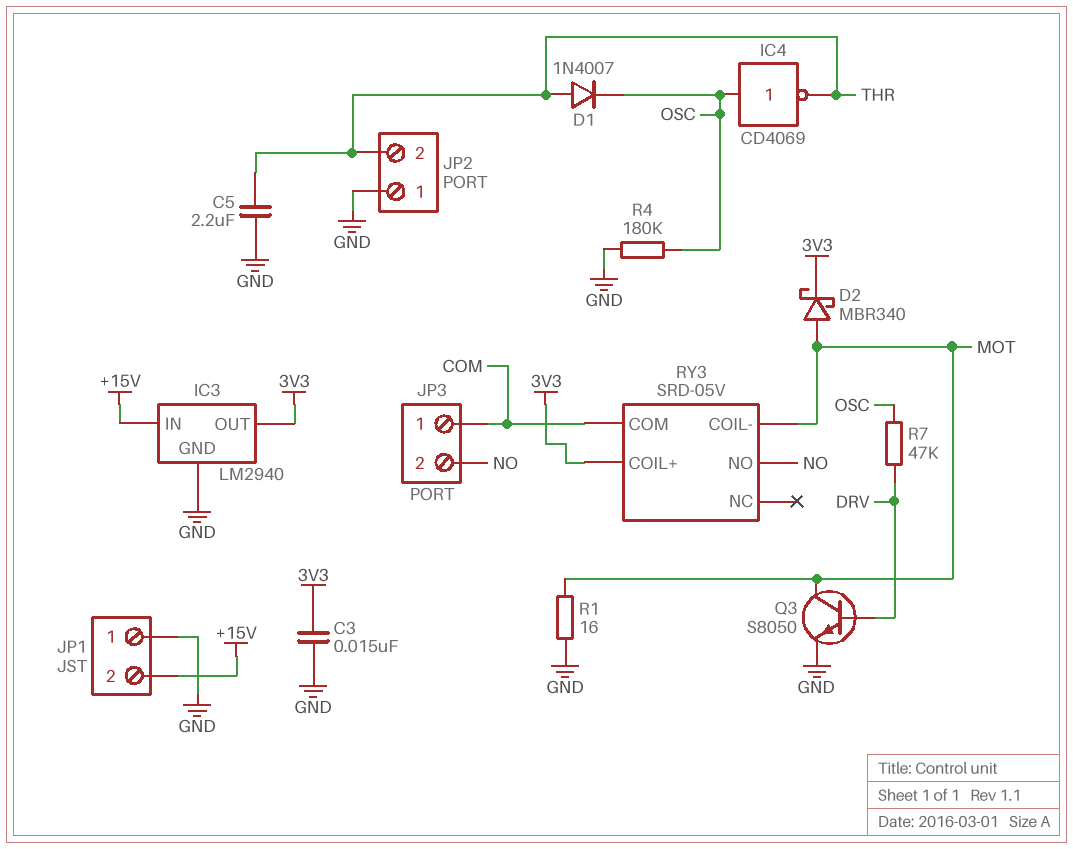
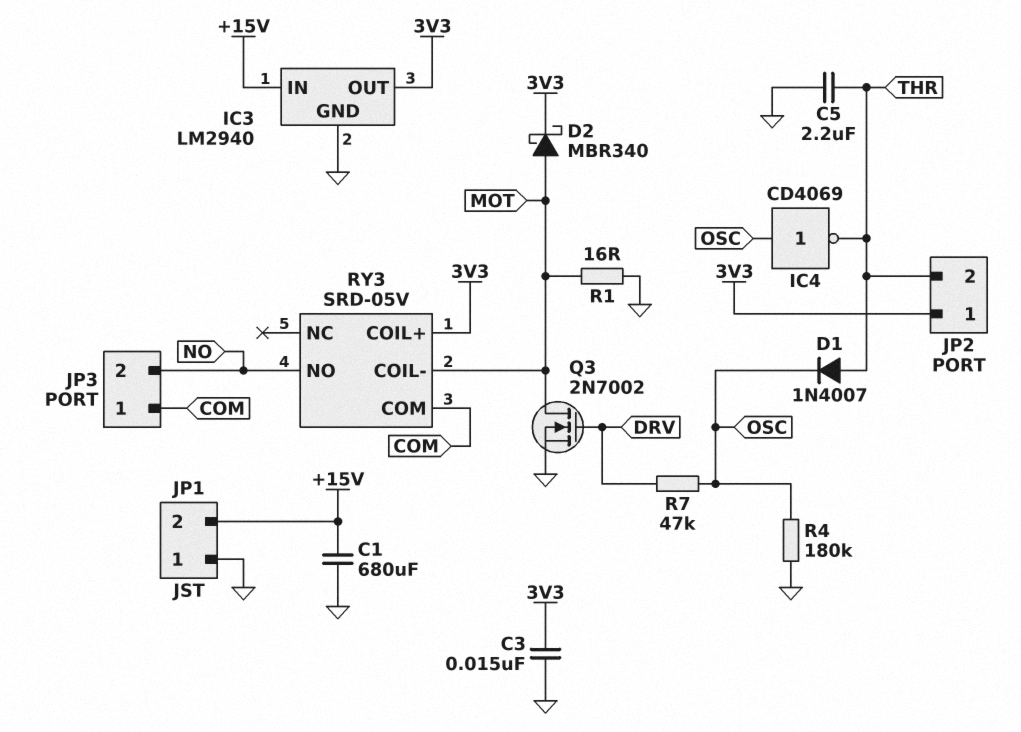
C1: none -> 680uF (+15V, GND)
JP2 pin 1: GND -> 3V3
Q3: NPN S8050 (B DRV, C MOT, E GND) -> NMOS 2N7002 (G DRV, D MOT, S GND)

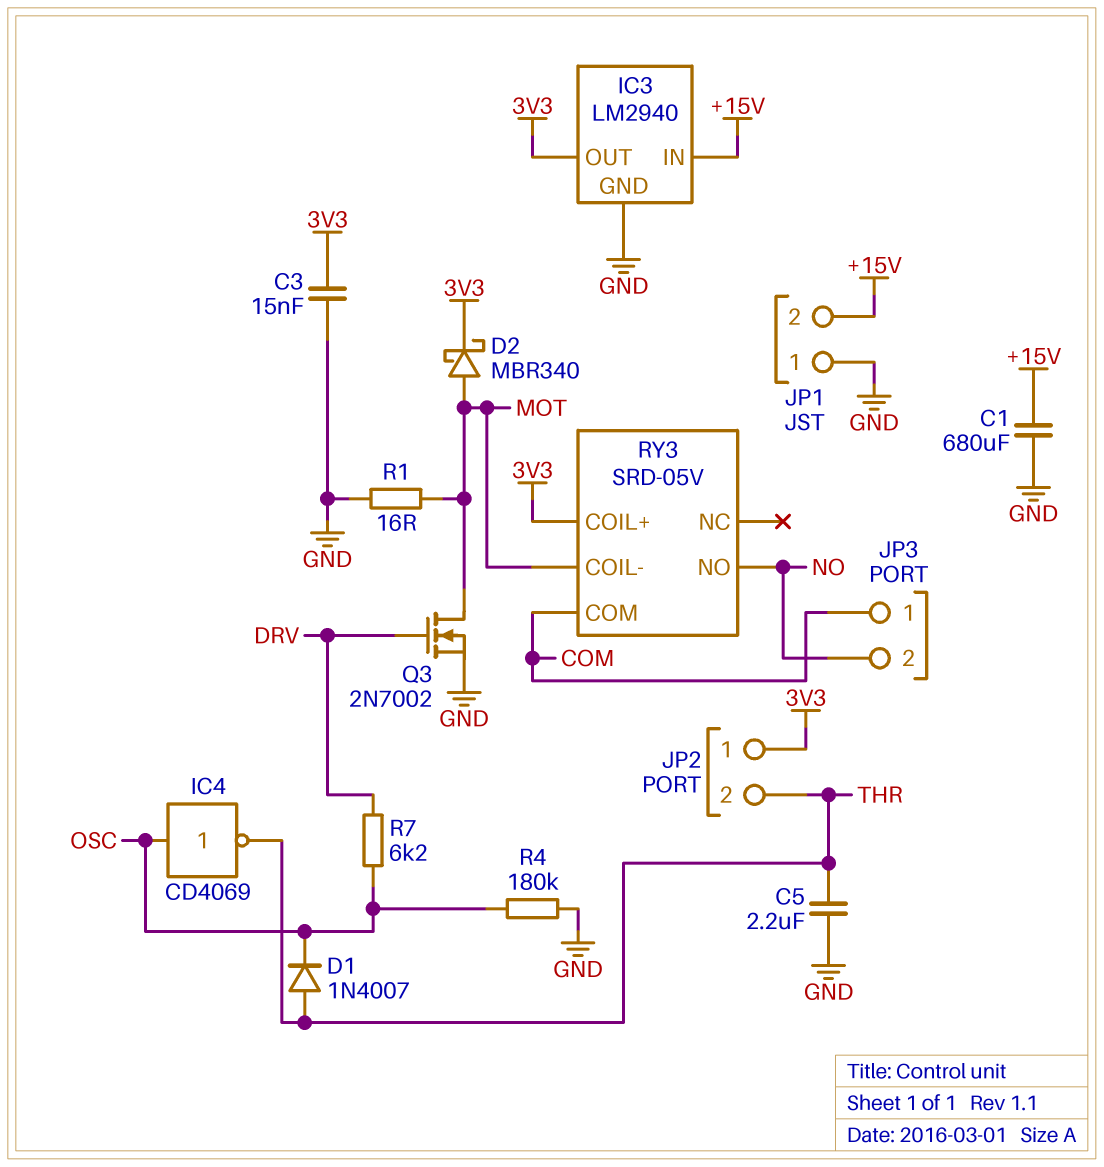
R7: 47k (DRV, OSC) -> 6.2k (DRV, OSC)

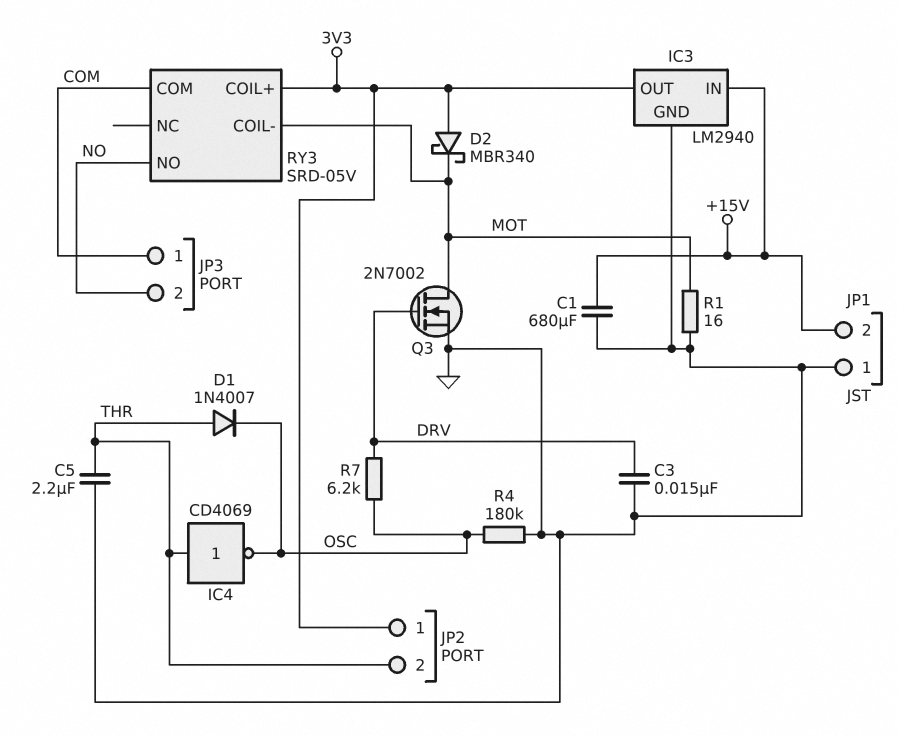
C3: 15nF (3V3, GND) -> 15nF (DRV, GND)
D2: schottky MBR340 (A MOT, K 3V3) -> schottky MBR340 (A 3V3, K MOT)
IC4: NOT CD4069 (in OSC, out THR) -> NOT CD4069 (in THR, out OSC)

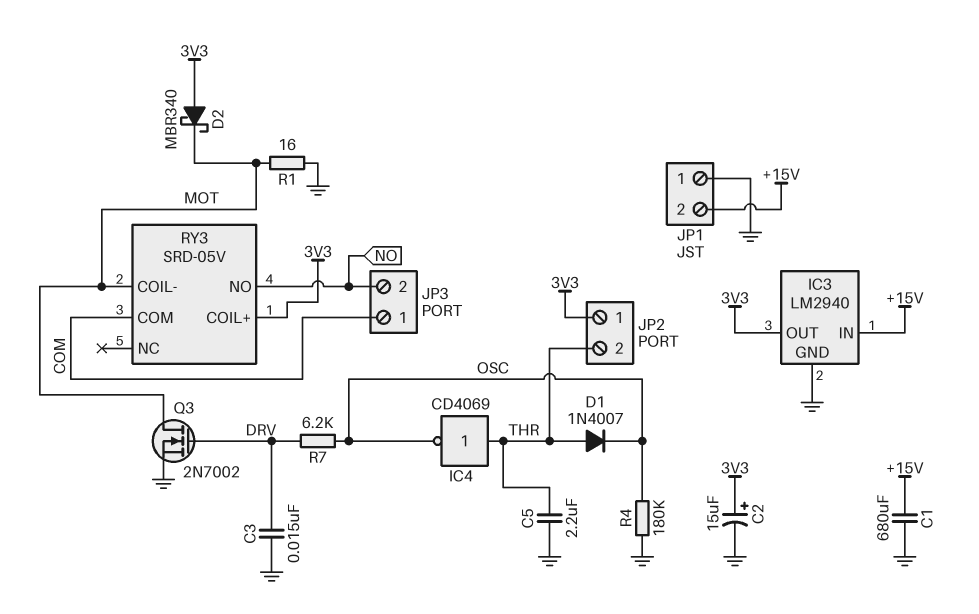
C2: none -> 15uF (plus 3V3, minus GND)

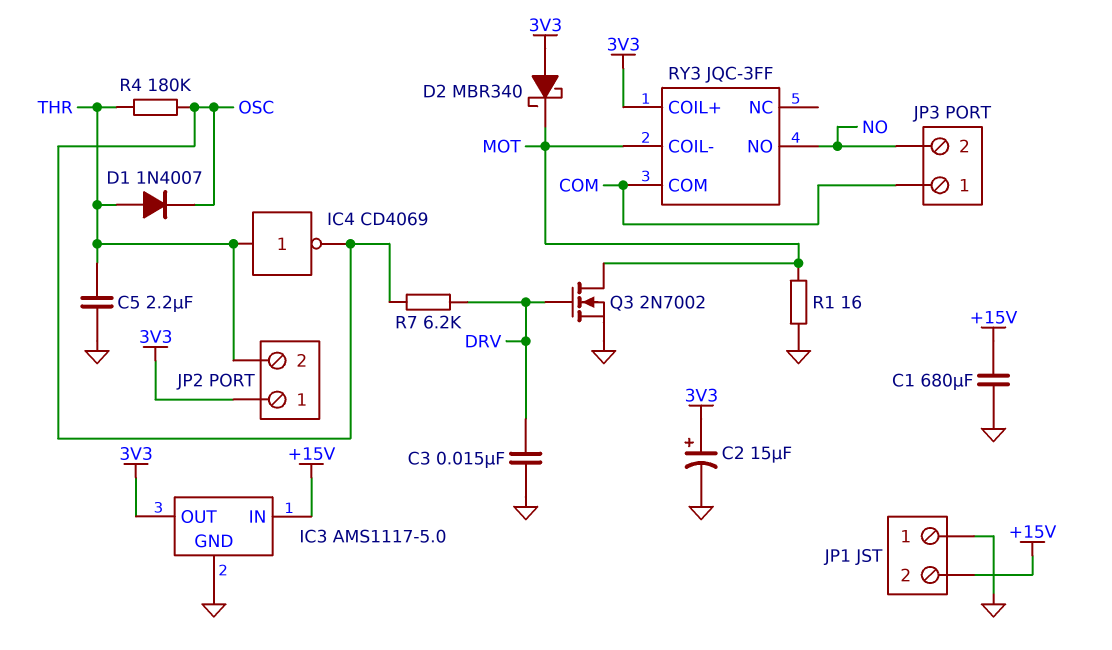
IC3: LM2940 -> AMS1117-5.0
R4: 180k (GND, OSC) -> 180k (OSC, THR)
RY3: SRD-05V -> JQC-3FF

